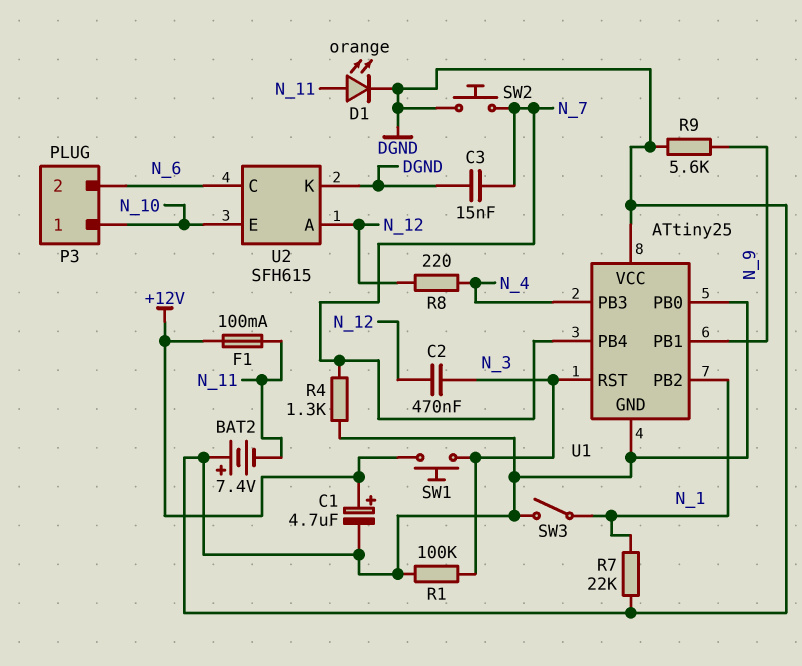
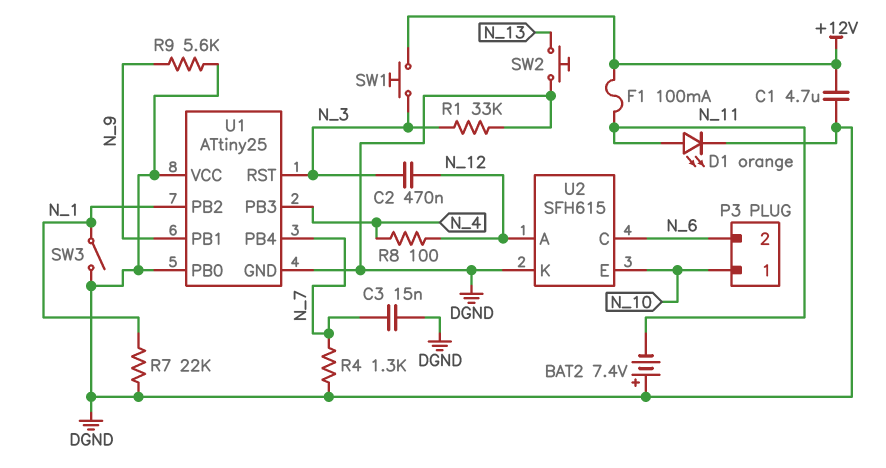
C1: 4.7uF (plus +12V, minus DGND) -> 4.7uF (+12V, DGND)
R1: 100k (DGND, N_3) -> 33k (DGND, N_3)
R8: 220 (N_4, N_12) -> 100 (N_4, N_12)
SW2: button (DGND, N_7) -> button (DGND, N_13)

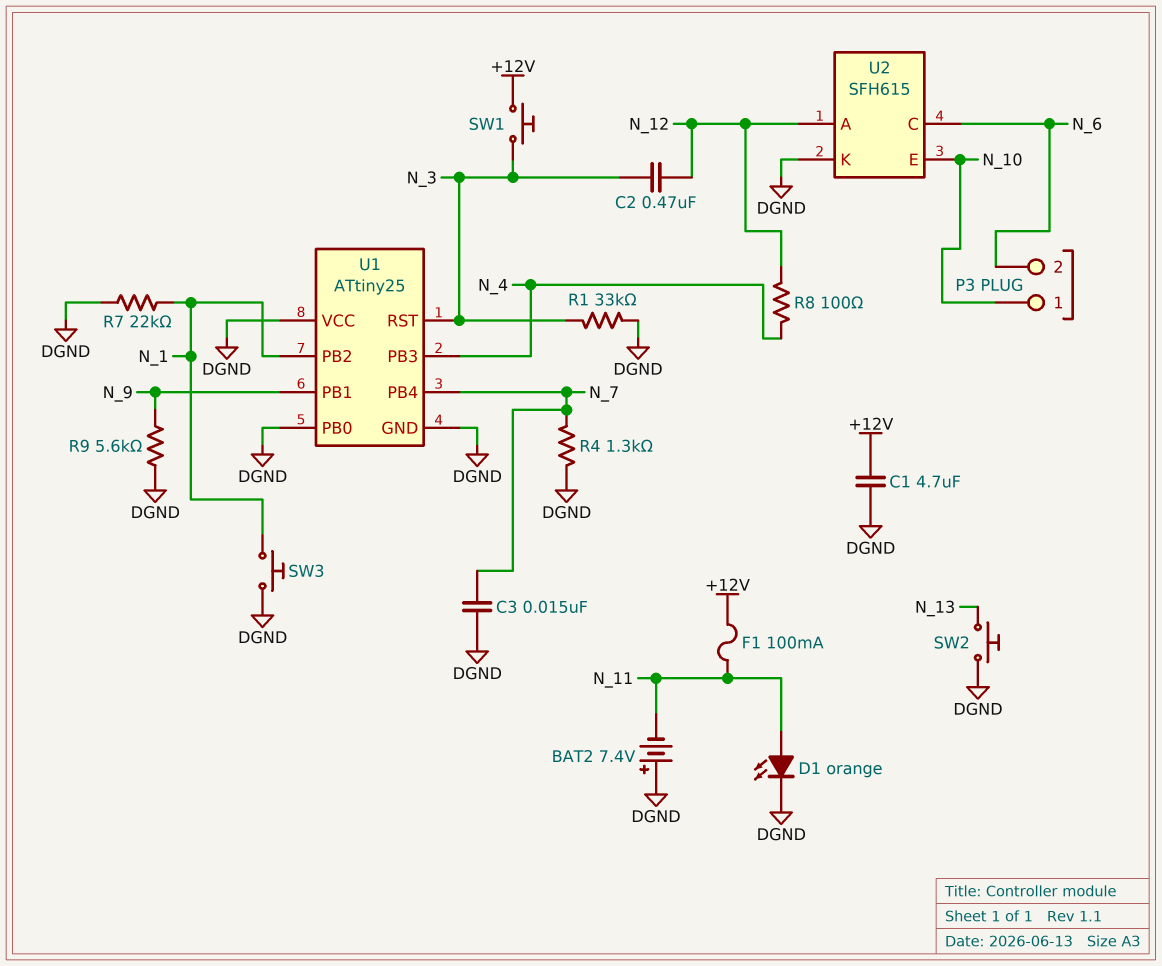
SW3: switch (DGND, N_1) -> button (DGND, N_1)

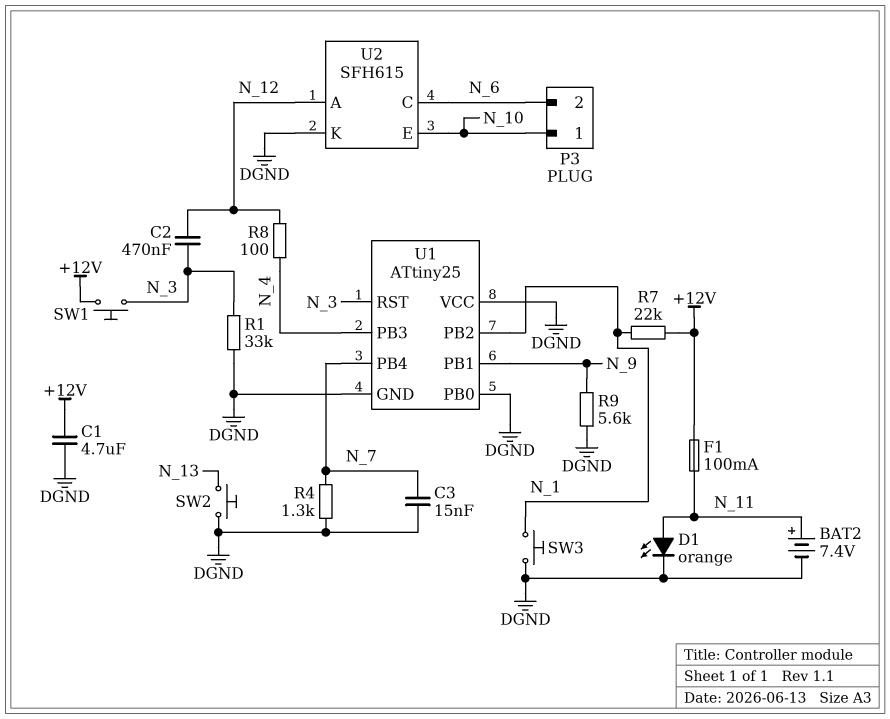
BAT2: 7.4V (plus DGND, minus N_11) -> 7.4V (plus N_11, minus DGND)
R7: 22k (DGND, N_1) -> 22k (+12V, N_1)

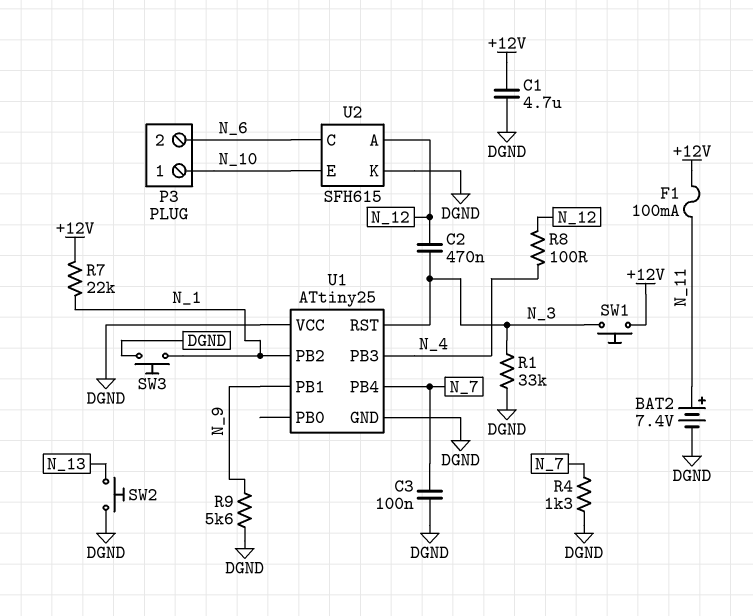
C3: 15nF (DGND, N_7) -> 100nF (DGND, N_7)
D1: LED orange (A N_11, K DGND) -> none
U1 pin PB0: DGND -> none

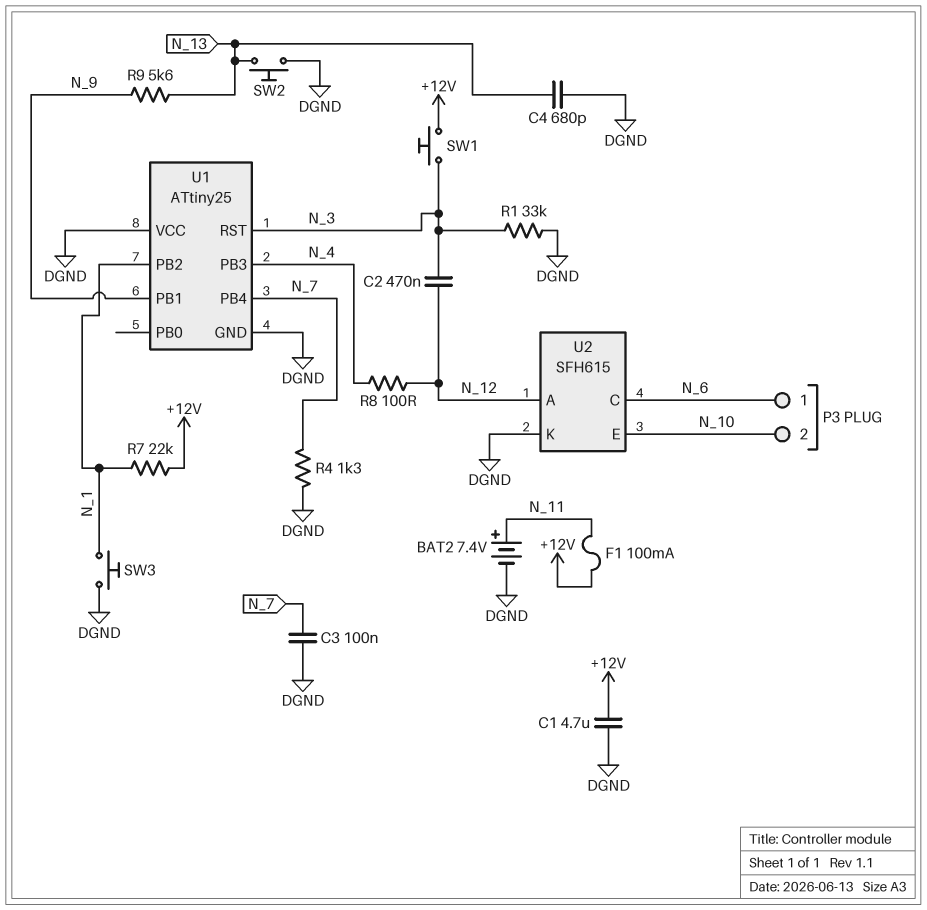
C4: none -> 680pF (DGND, N_13)
P3 pin 1: N_10 -> N_6
P3 pin 2: N_6 -> N_10
R9: 5.6k (DGND, N_9) -> 5.6k (N_9, N_13)

